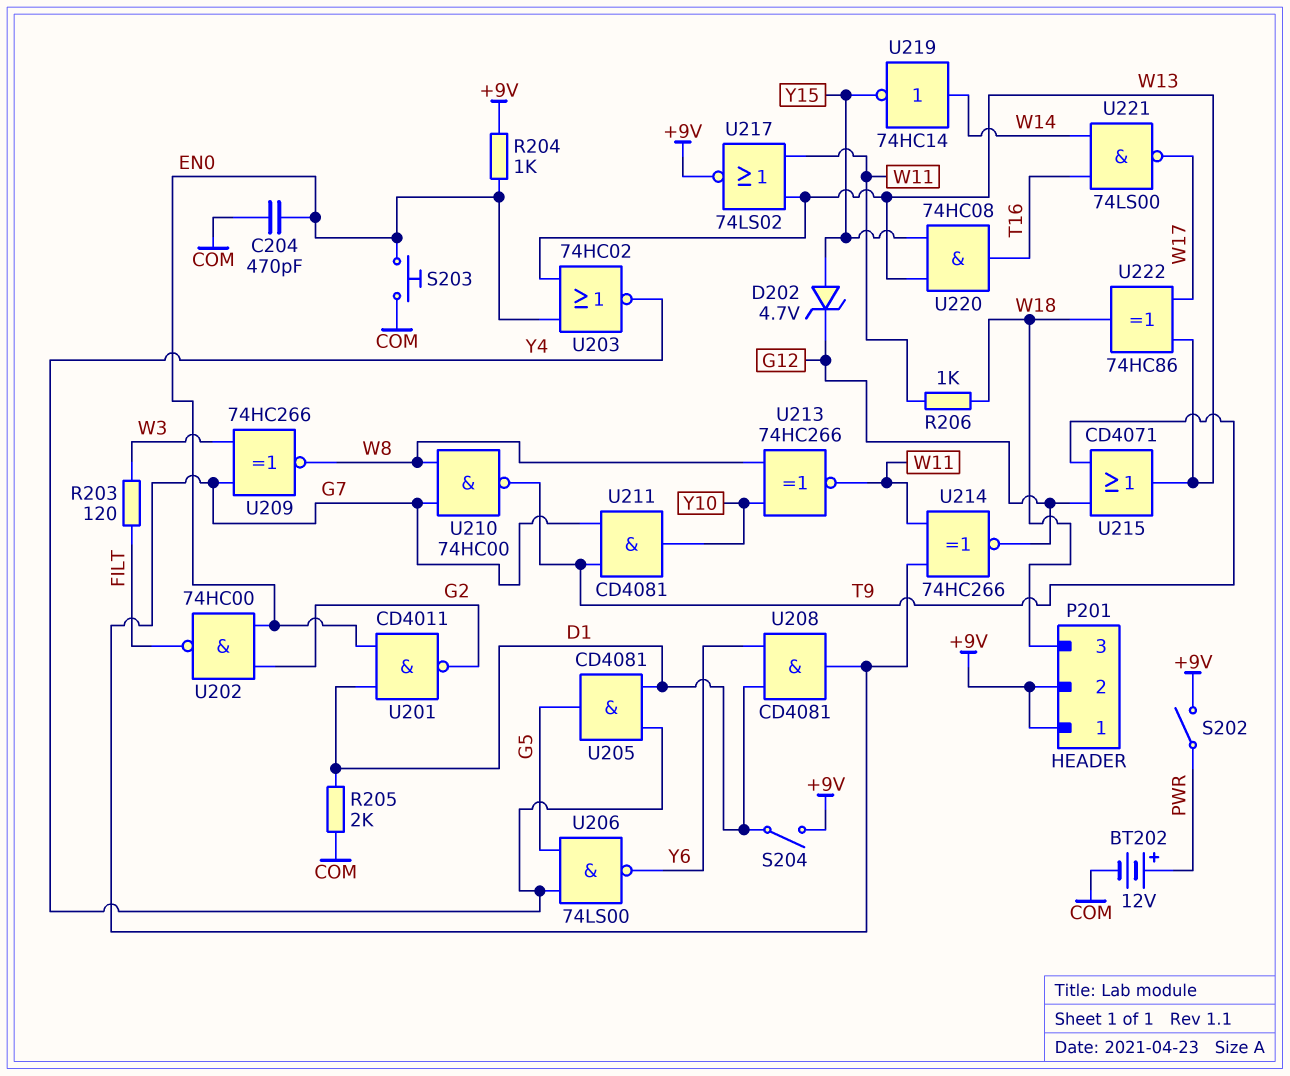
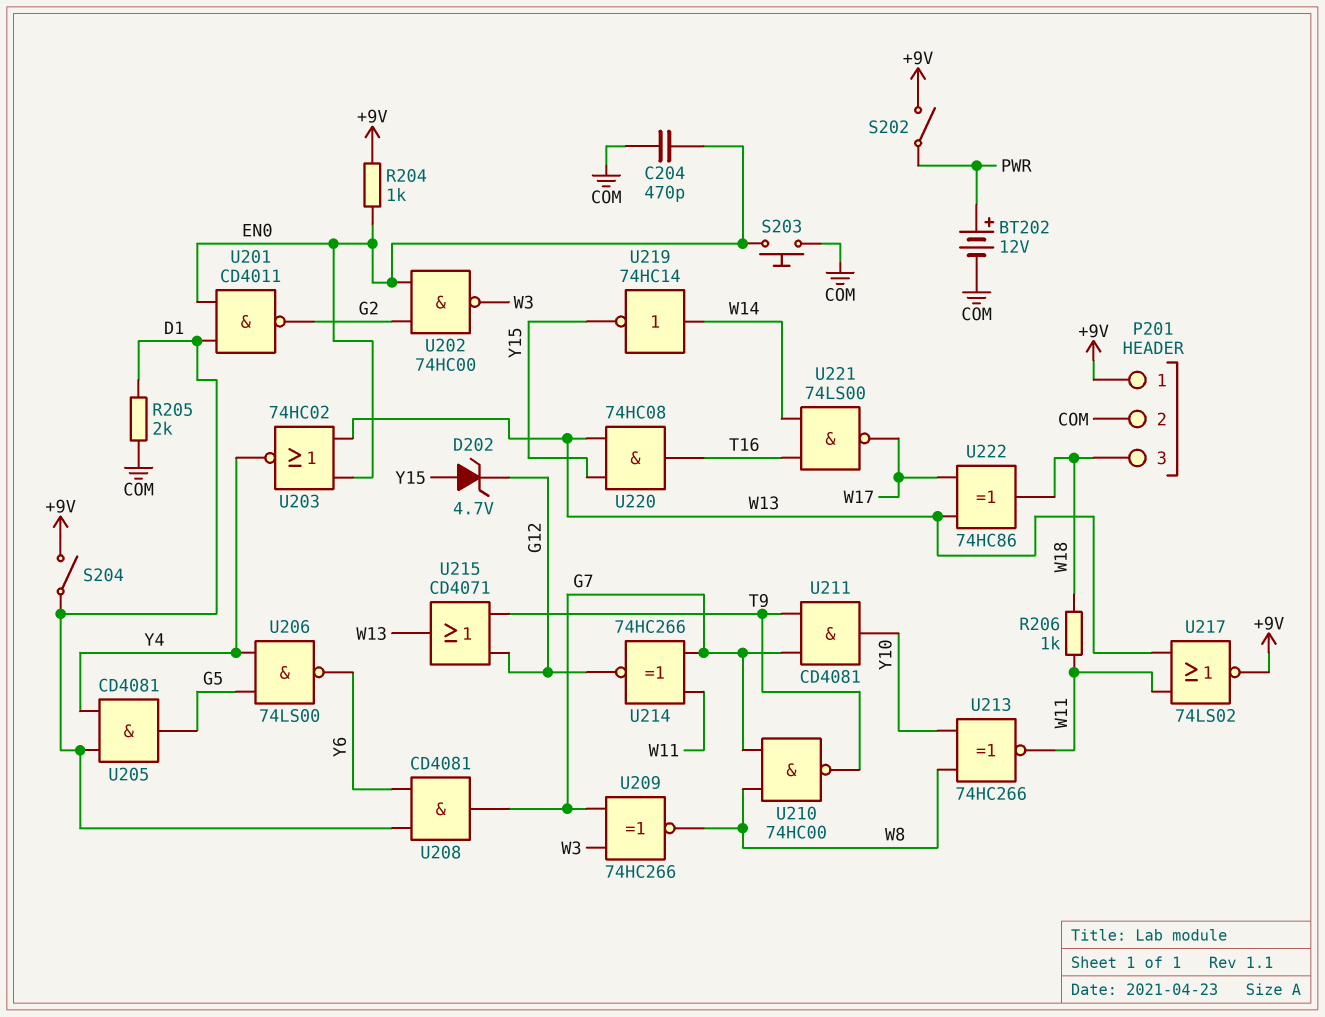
P201 pin 2: +9V -> COM
R203: 120 (FILT, W3) -> none
U202: NAND 74HC00 (in EN0, in G2, out FILT) -> NAND 74HC00 (in EN0, in G2, out W3)

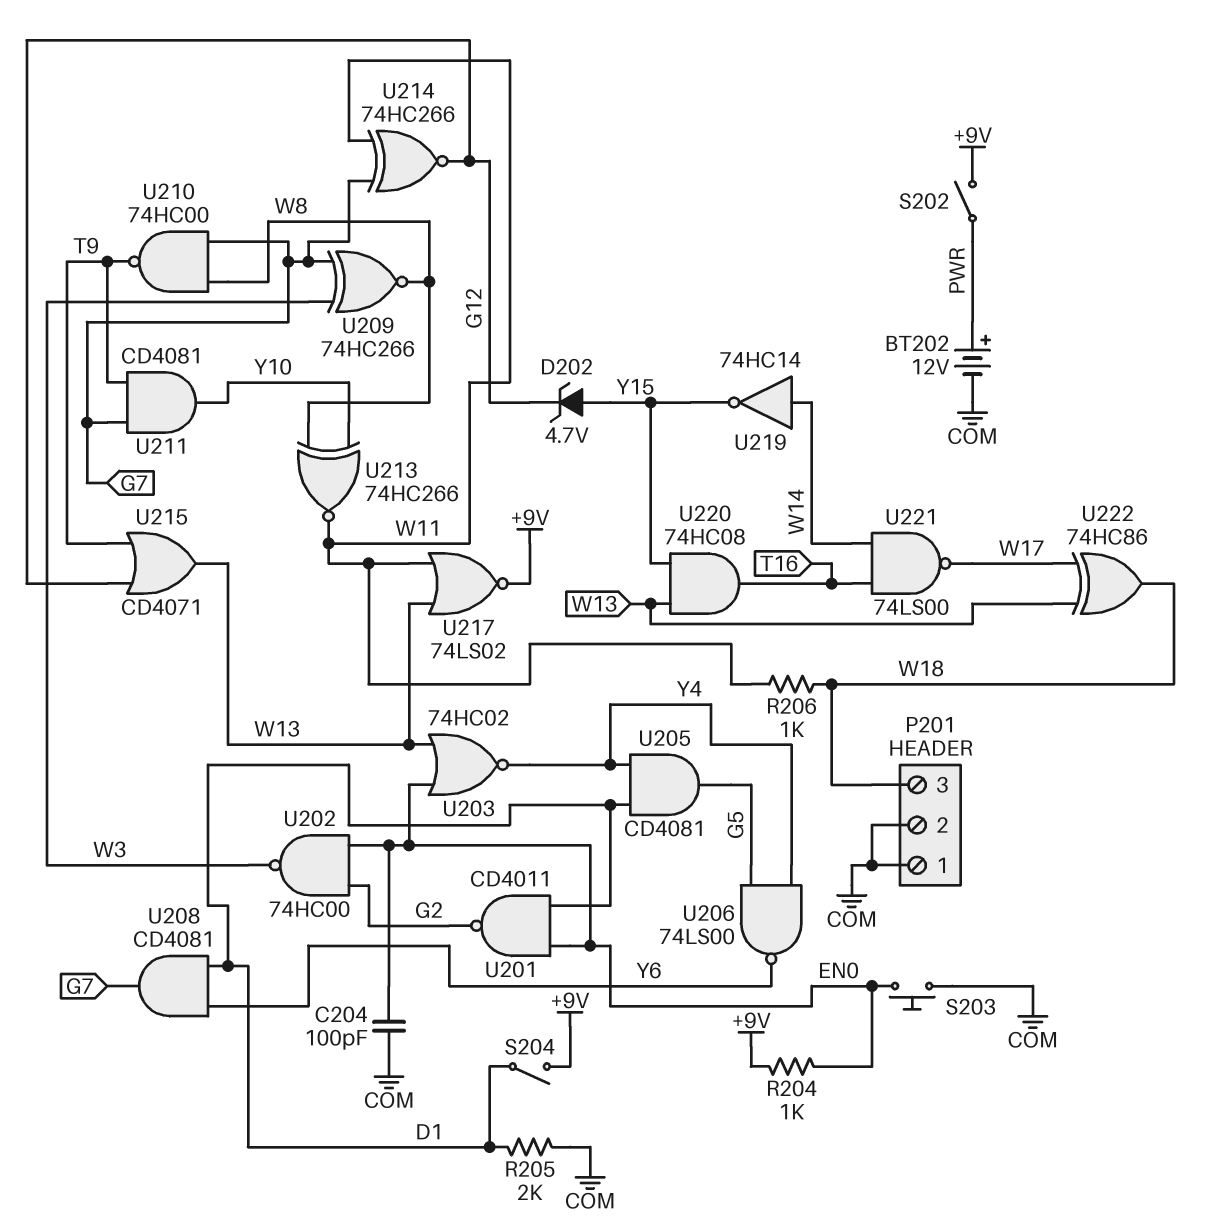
C204: 470pF (COM, EN0) -> 100pF (COM, EN0)
P201 pin 1: +9V -> COM

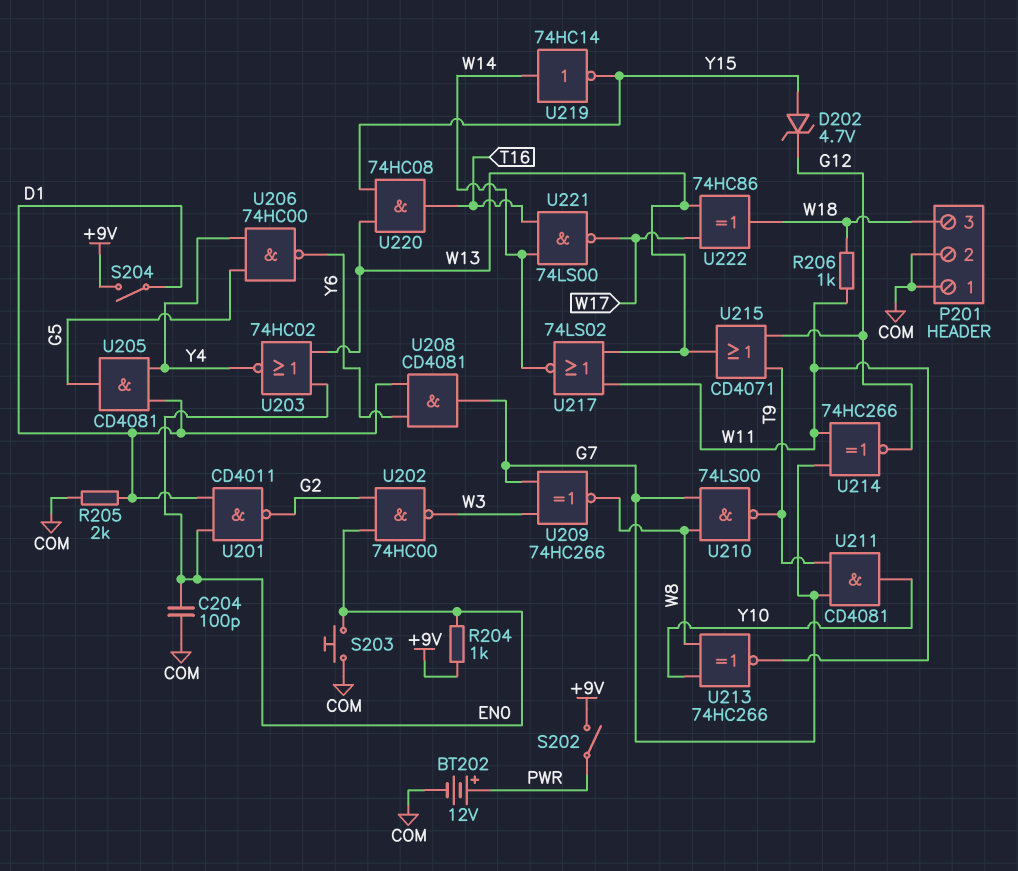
U206: NAND 74LS00 (in G5, in Y4, out Y6) -> NAND 74HC00 (in G5, in Y4, out Y6)
U210: NAND 74HC00 (in G7, in W8, out T9) -> NAND 74LS00 (in G7, in W8, out T9)
U217: NOR 74LS02 (in W11, in W13, out +9V) -> NOR 74LS02 (in W11, in W13, out W14)

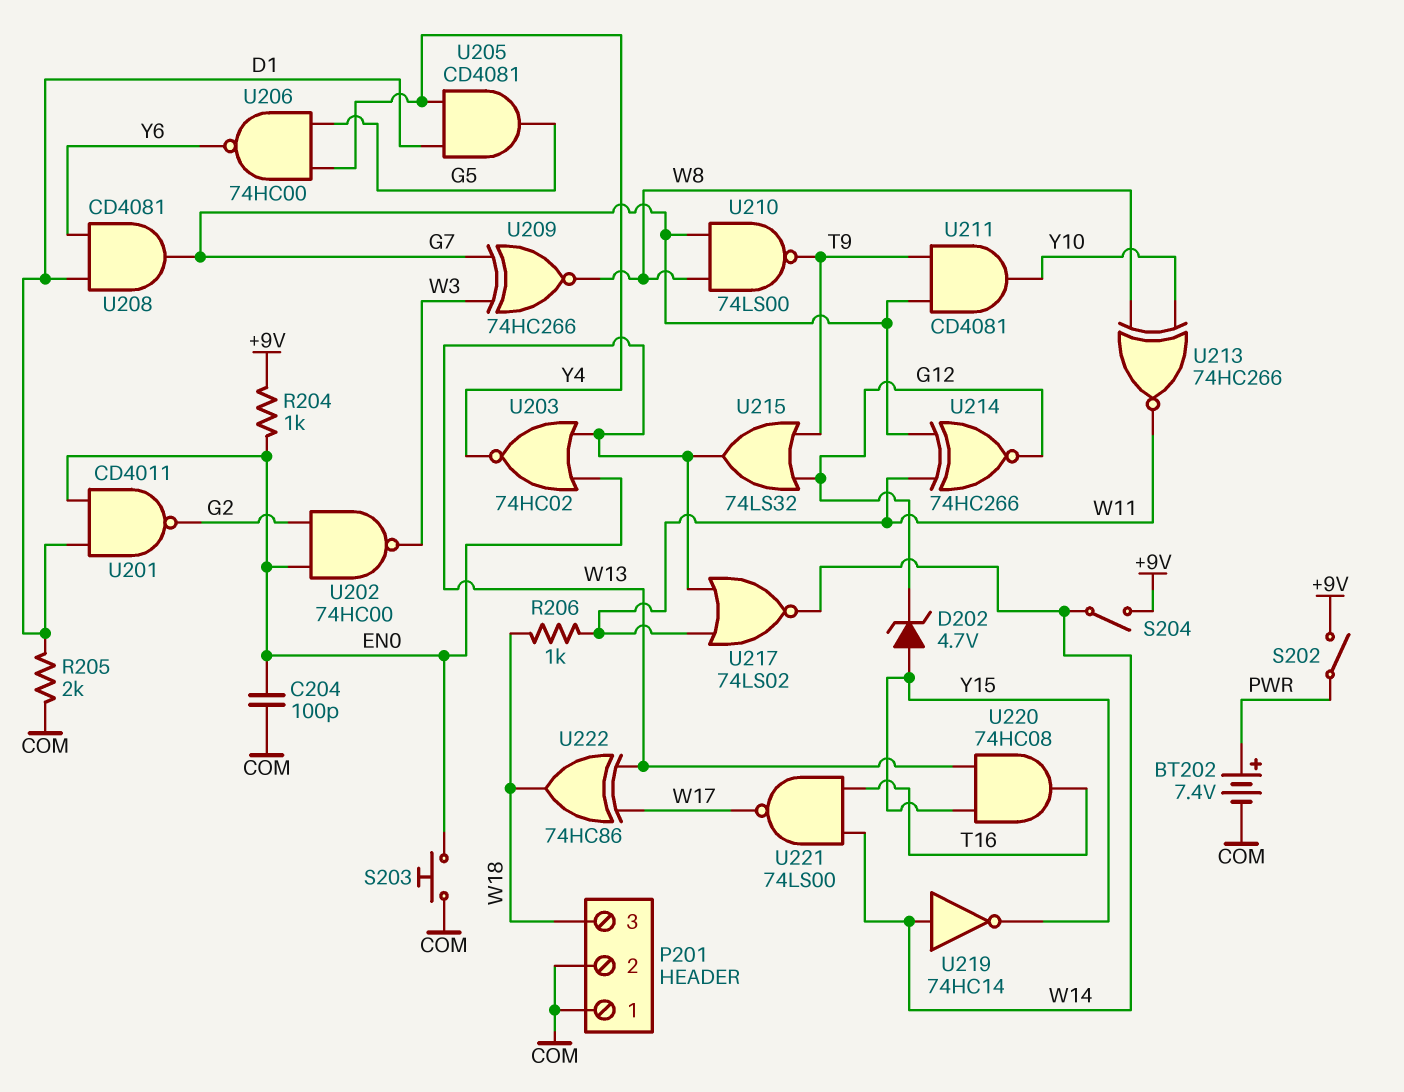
BT202: 12V (plus PWR, minus COM) -> 7.4V (plus PWR, minus COM)
S204: switch (+9V, D1) -> switch (+9V, W14)
U215: OR CD4071 (in G12, in T9, out W13) -> OR 74LS32 (in G12, in T9, out W13)

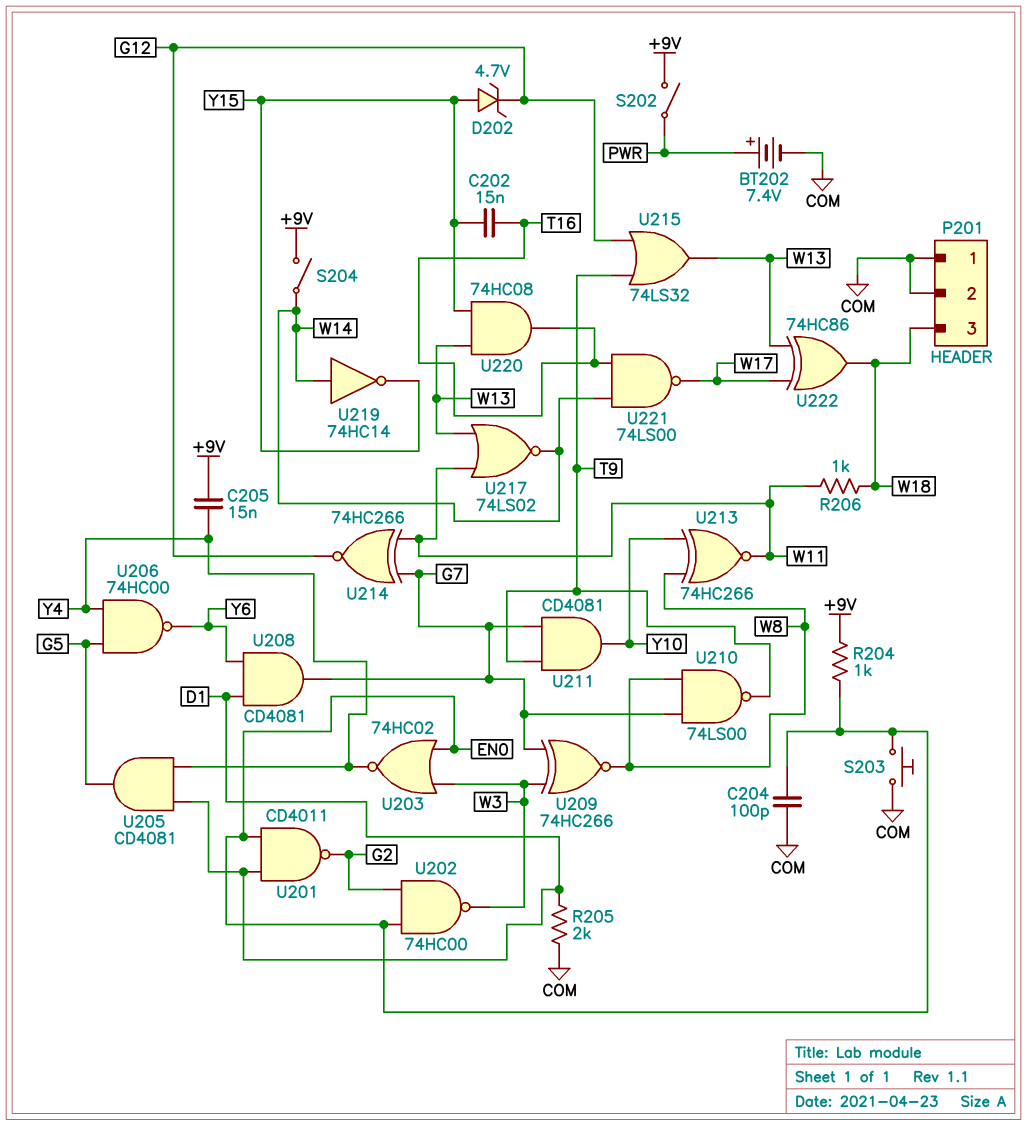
C202: none -> 15nF (T16, Y15)
C205: none -> 15nF (+9V, Y4)
U203: NOR 74HC02 (in EN0, in W13, out Y4) -> NOR 74HC02 (in EN0, in W3, out Y4)

